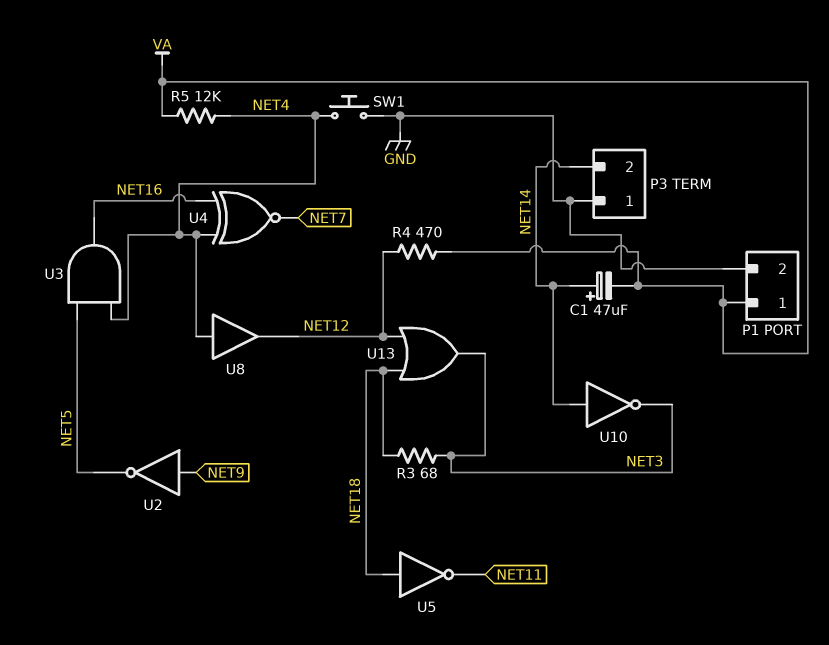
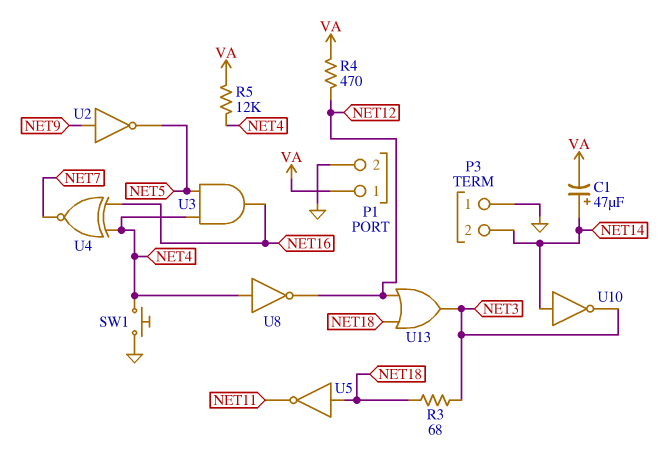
U8: buffer (in NET4, out NET12) -> NOT (in NET4, out NET12)

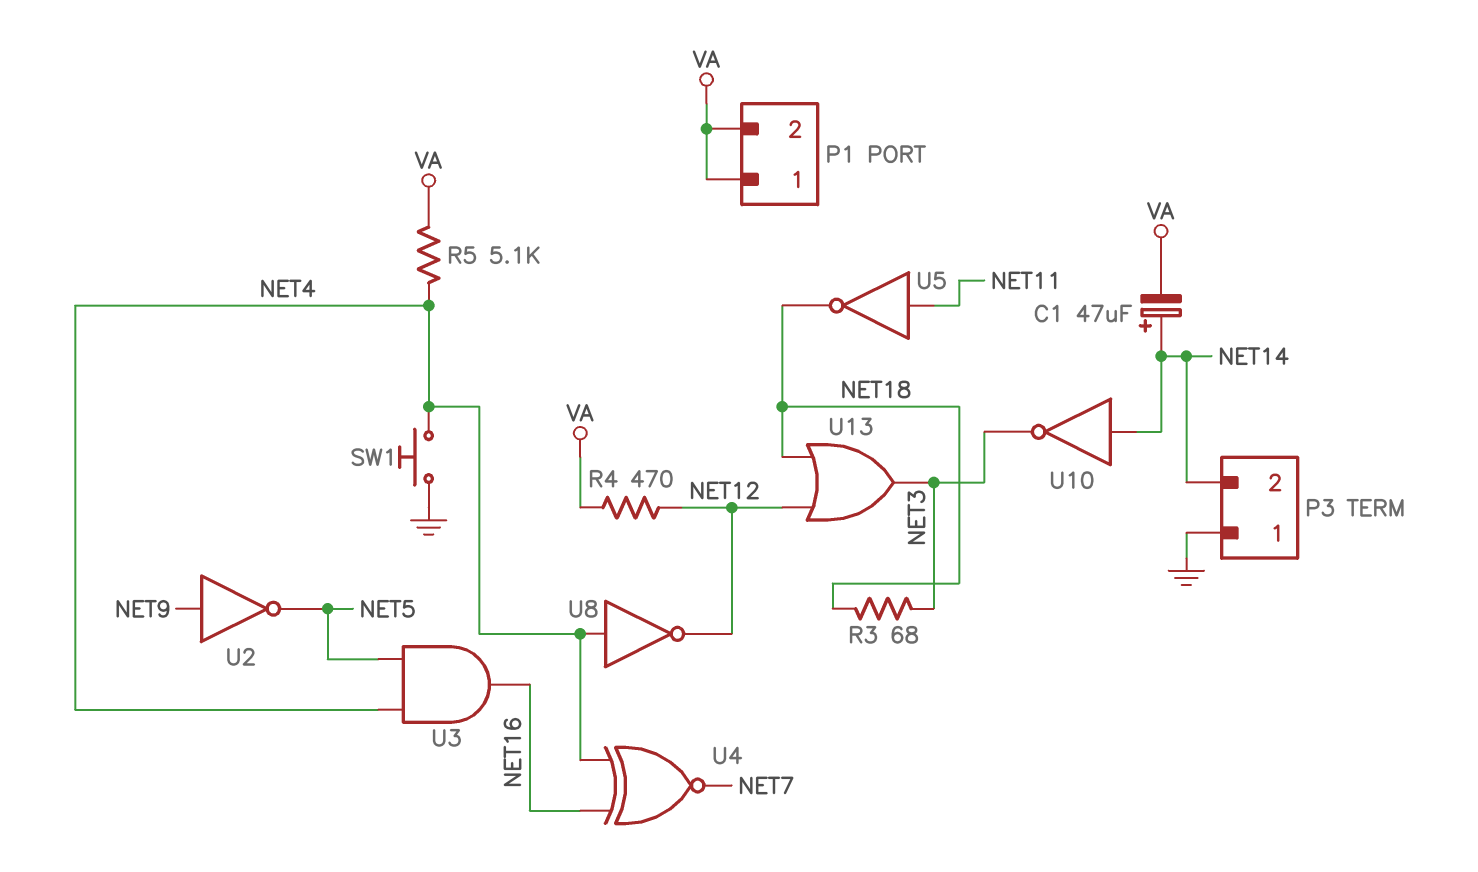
P1 pin 2: GND -> VA
R5: 12k (NET4, VA) -> 5.1k (NET4, VA)
U5: NOT (in NET18, out NET11) -> NOT (in NET11, out NET18)

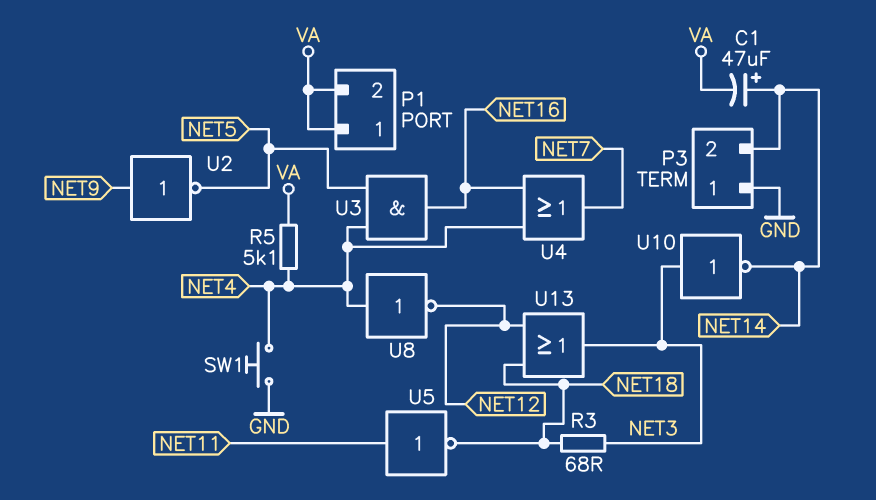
R4: 470 (NET12, VA) -> none
U4: XNOR (in NET4, in NET16, out NET7) -> OR (in NET4, in NET16, out NET7)
U10: NOT (in NET14, out NET3) -> NOT (in NET3, out NET14)

